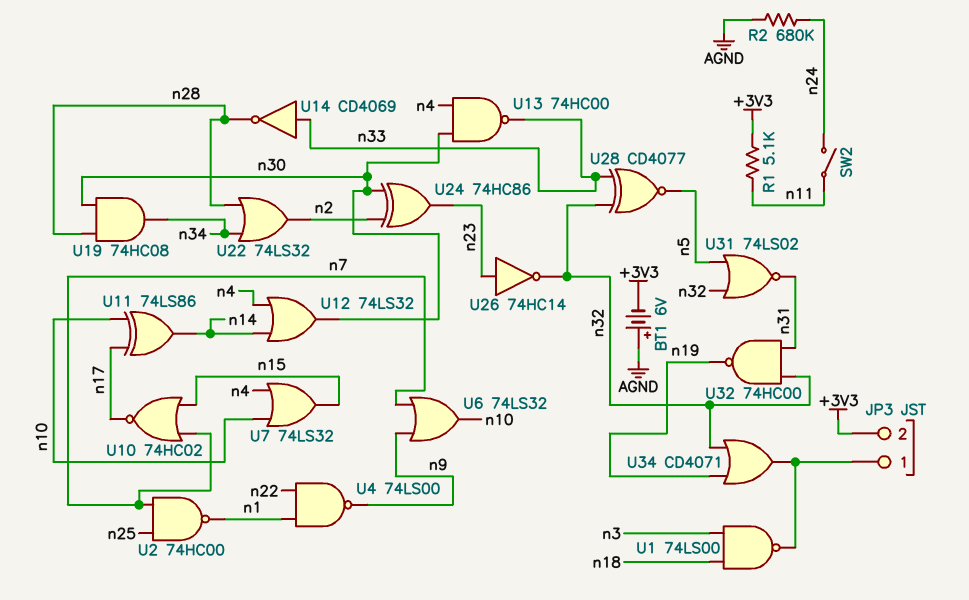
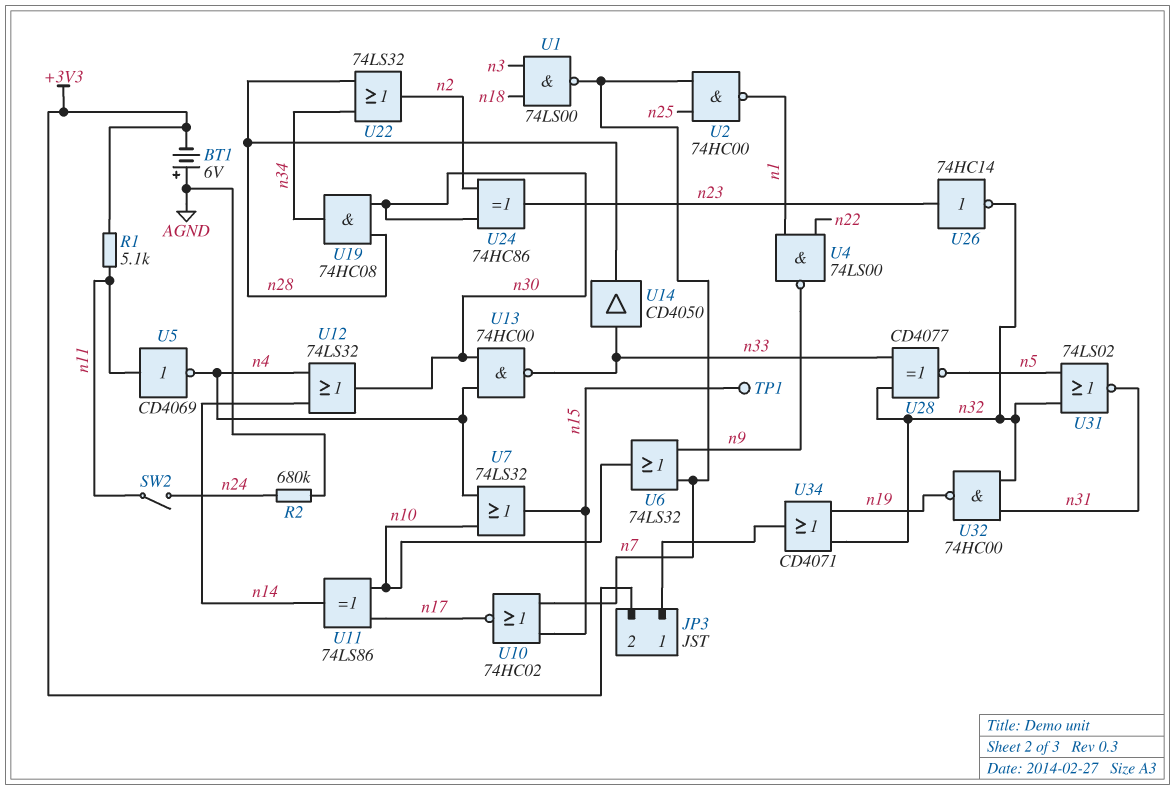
TP1: none -> test point (n15)
U1: NAND 74LS00 (in n3, in n18, out JP3/1) -> NAND 74LS00 (in n3, in n18, out n7)
U5: none -> NOT CD4069 (in n11, out n4)
U14: NOT CD4069 (in n33, out n28) -> buffer CD4050 (in n33, out n28)

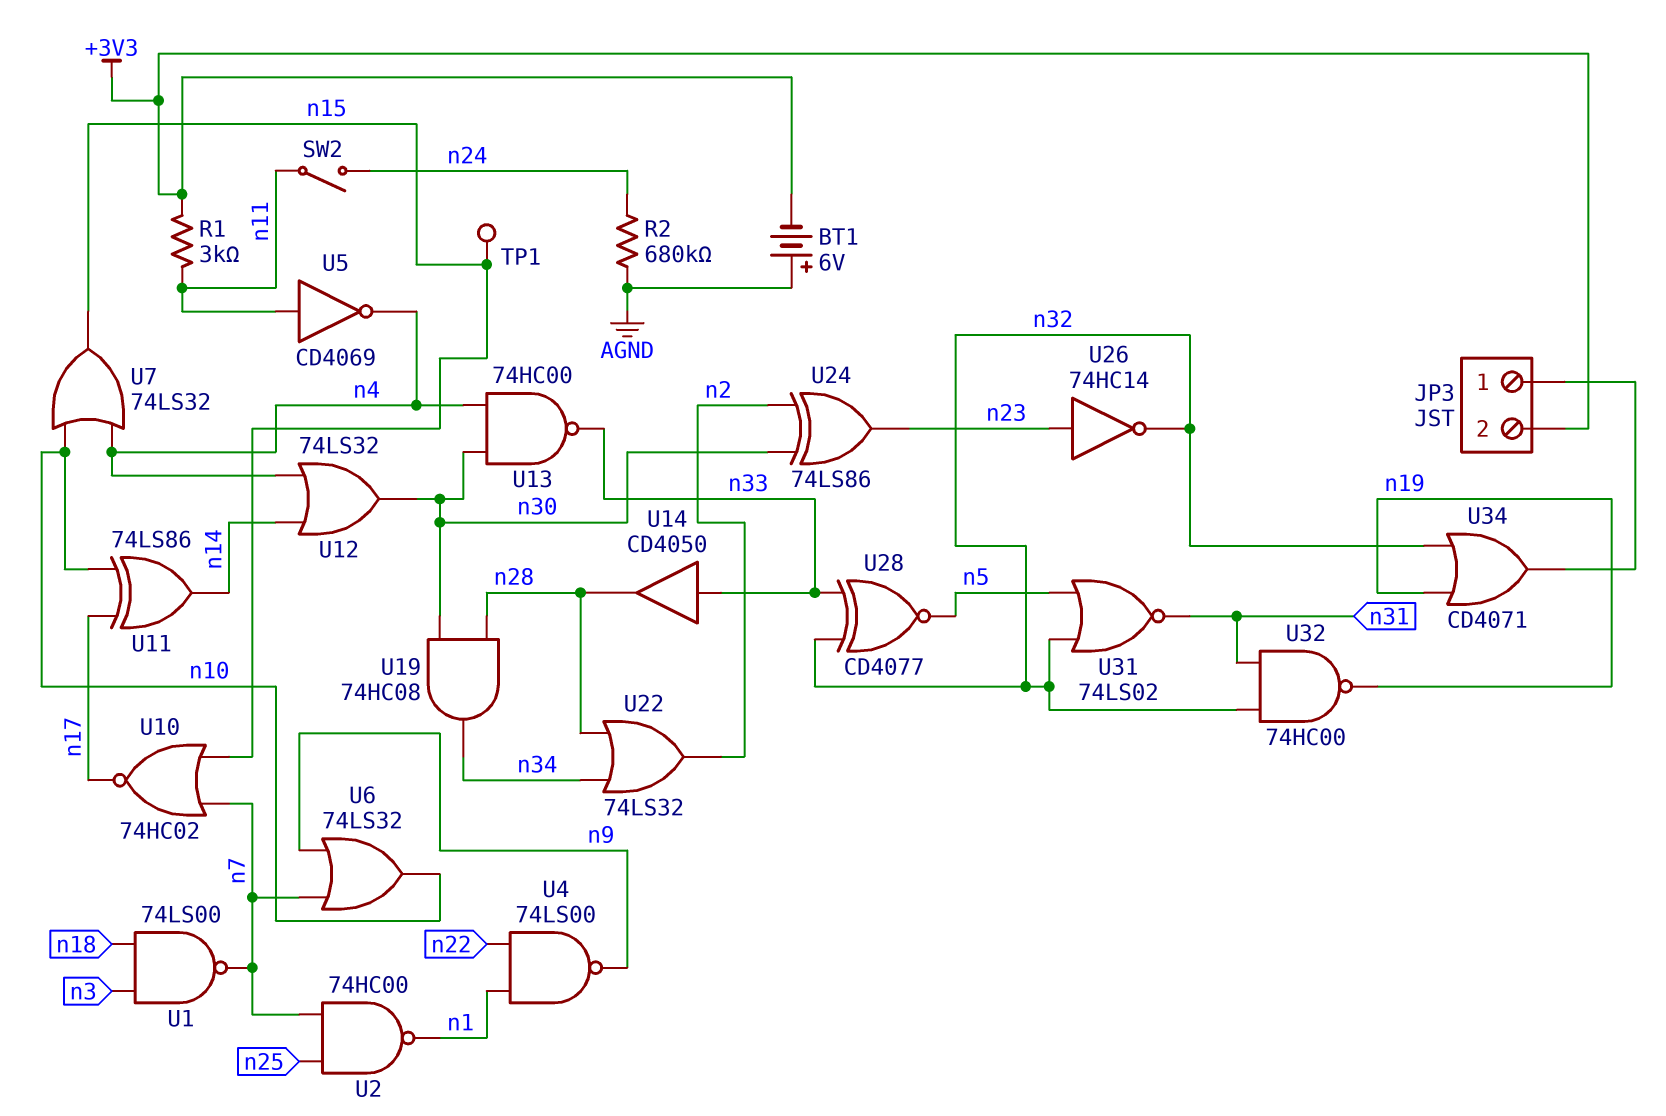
R1: 5.1k (+3V3, n11) -> 3k (+3V3, n11)
U24: XOR 74HC86 (in n2, in n30, out n23) -> XOR 74LS86 (in n2, in n30, out n23)

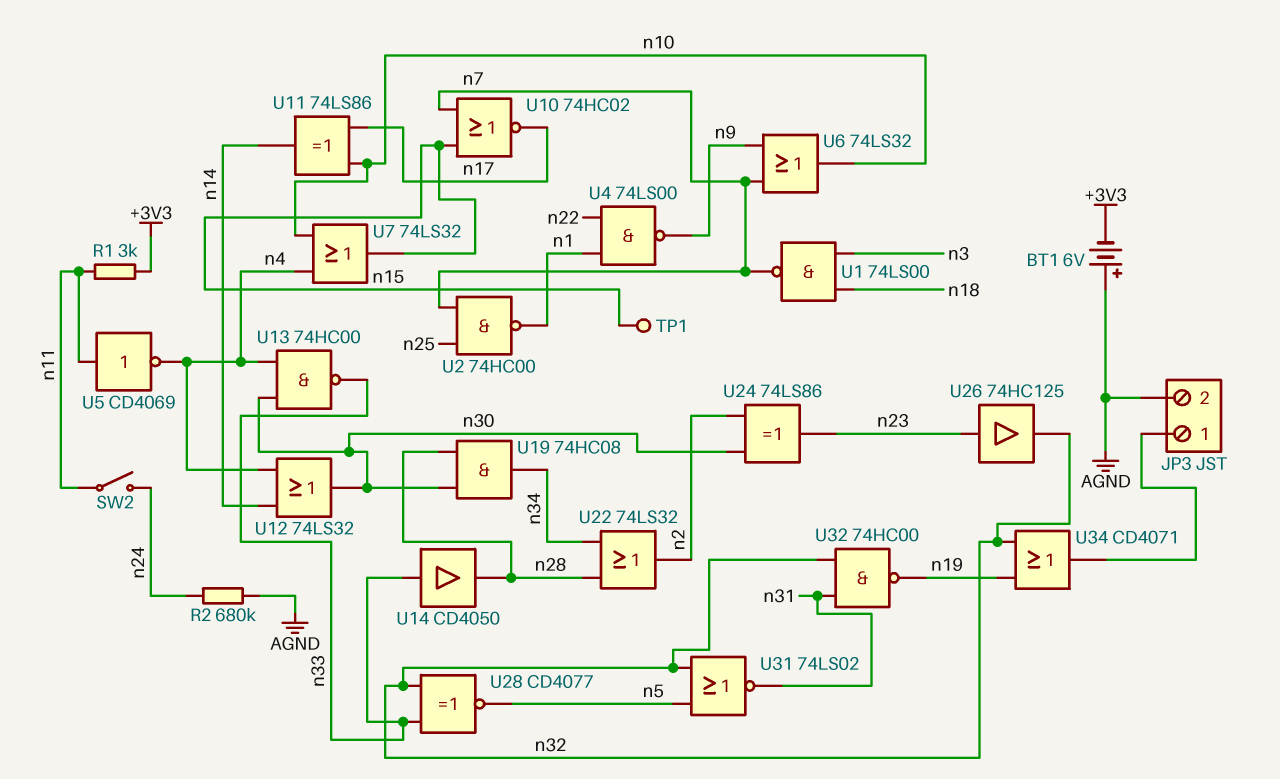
JP3 pin 2: +3V3 -> AGND
U26: NOT 74HC14 (in n23, out n32) -> buffer 74HC125 (in n23, out n32)

